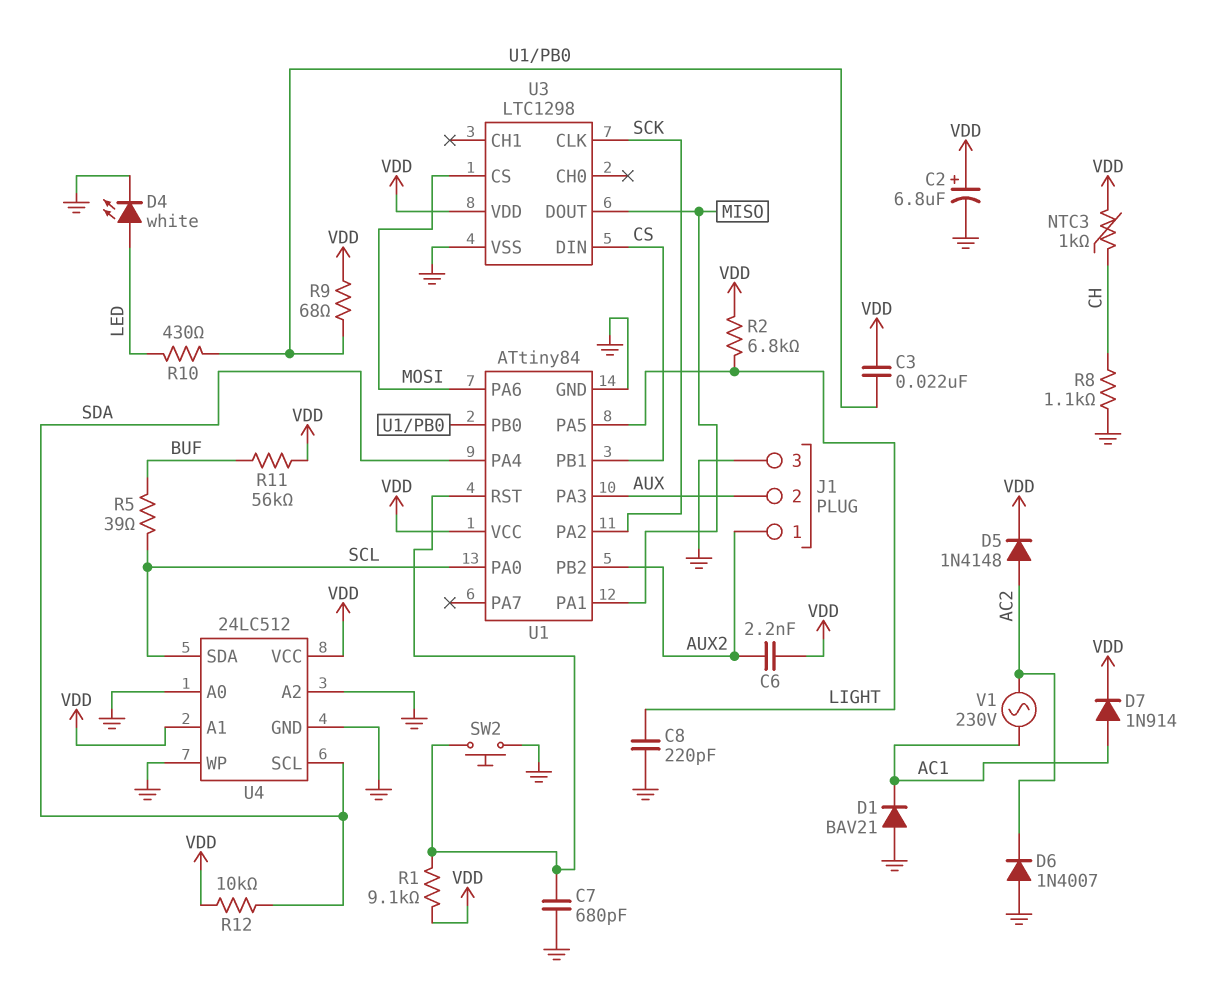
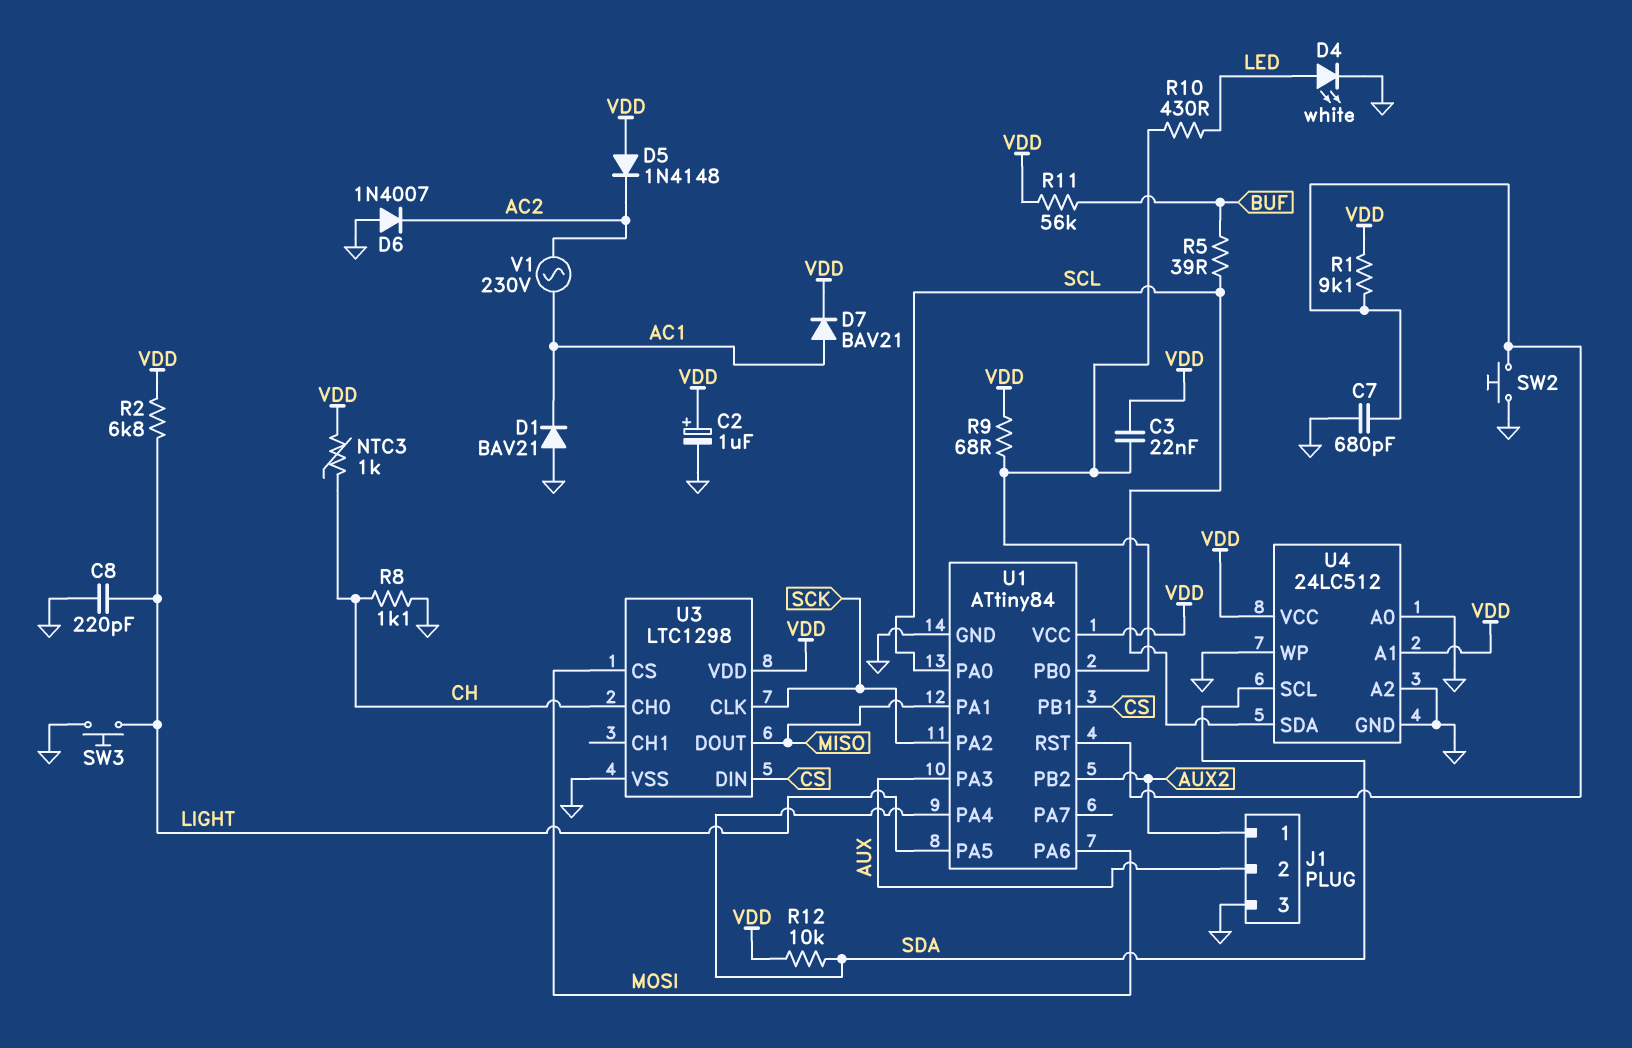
C2: 6.8uF (plus VDD, minus GND) -> 1uF (plus VDD, minus GND)
C6: 2.2nF (AUX2, VDD) -> none
D5: diode 1N4148 (A AC2, K VDD) -> diode 1N4148 (A VDD, K AC2)
D7: diode 1N914 (A AC1, K VDD) -> diode BAV21 (A AC1, K VDD)
SW3: none -> button (GND, LIGHT)
U3 pin CH0: none -> CH

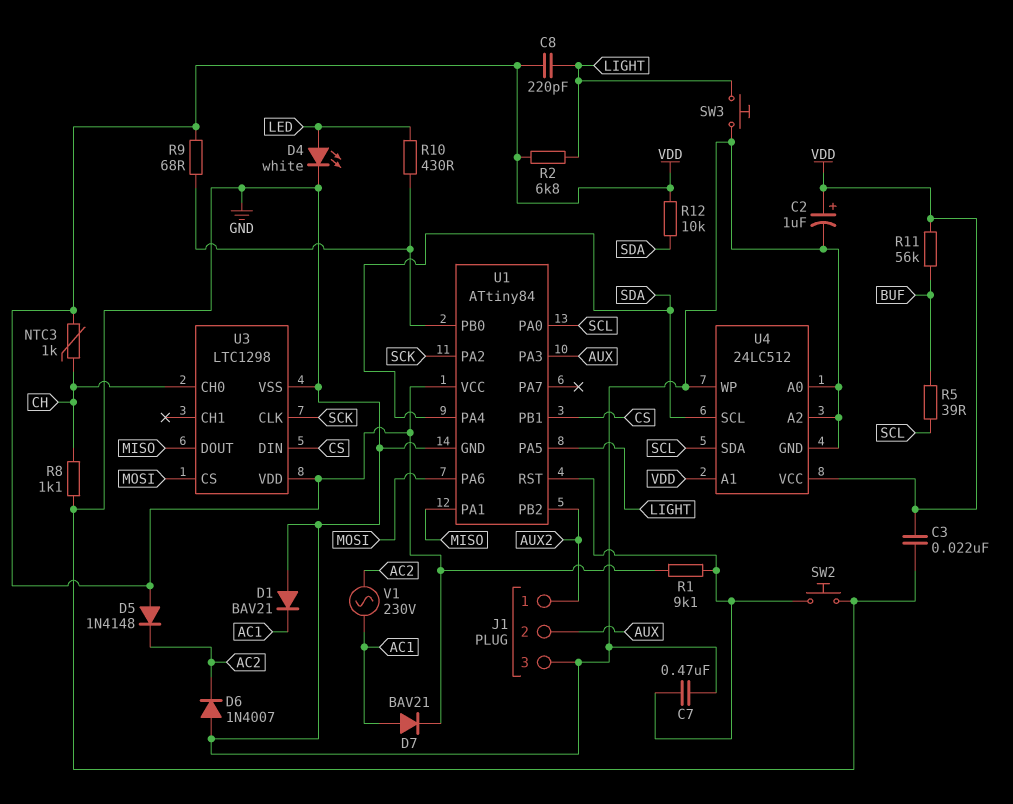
C3: 22nF (U1/PB0, VDD) -> 22nF (GND, VDD)
C7: 680pF (GND, U1/RST) -> 470nF (GND, U1/RST)
C8: 220pF (GND, LIGHT) -> 220pF (LIGHT, VDD)

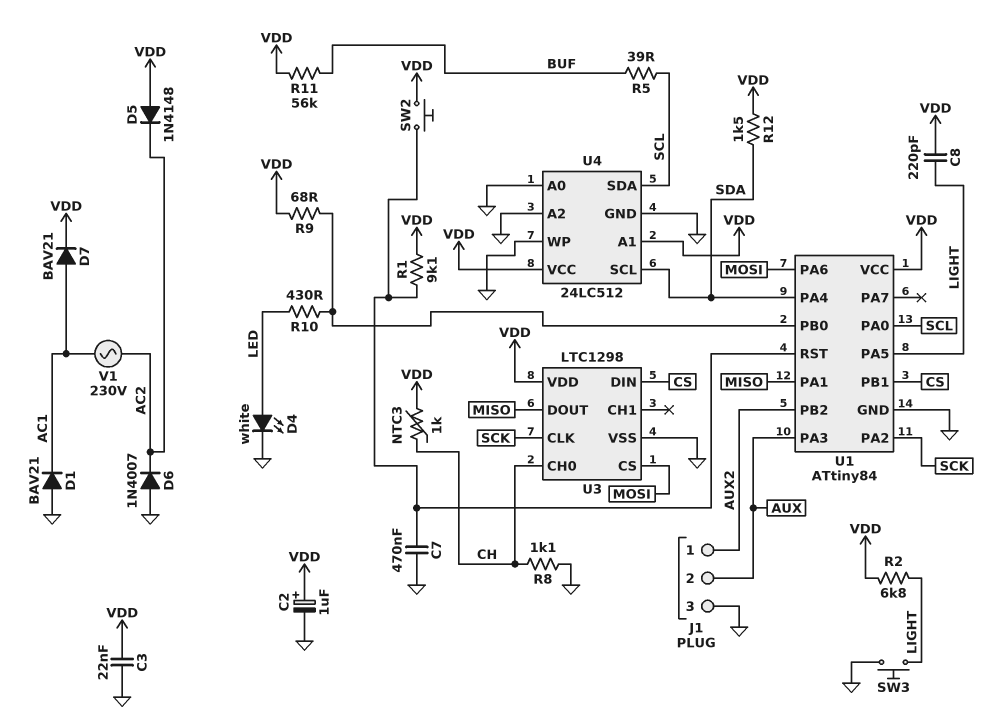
R12: 10k (SDA, VDD) -> 1.5k (SDA, VDD)
SW2: button (GND, U1/RST) -> button (U1/RST, VDD)

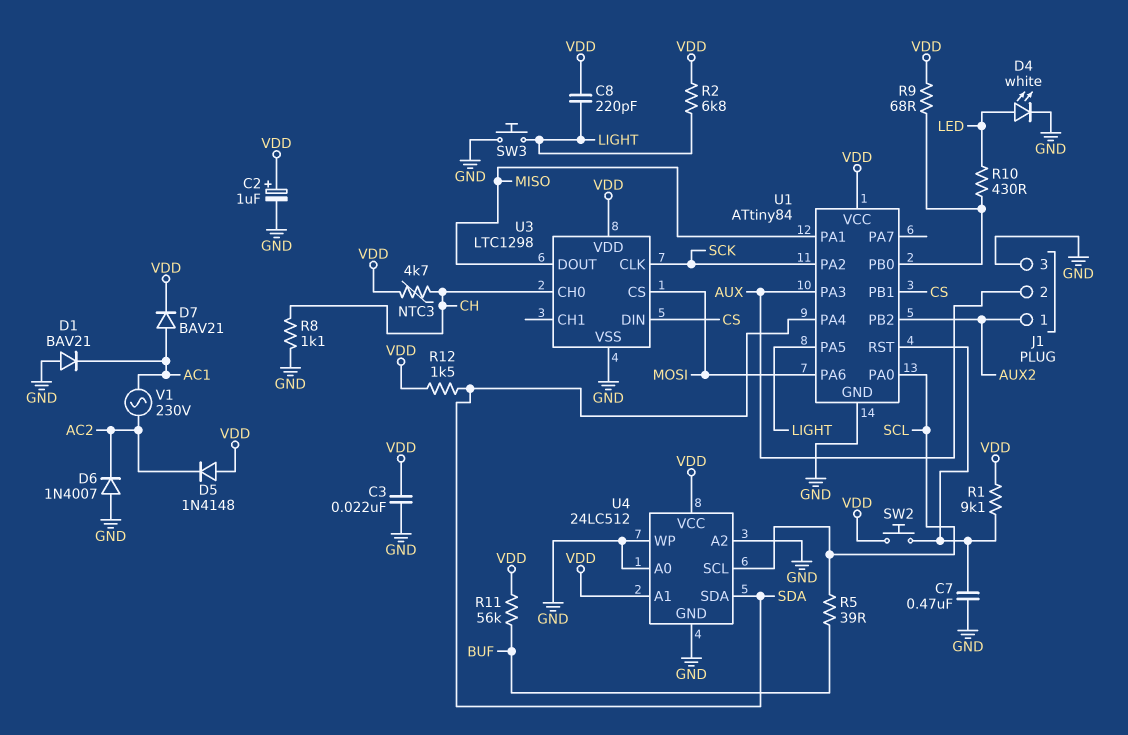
NTC3: 1k (CH, VDD) -> 4.7k (CH, VDD)
U4 pin SCL: SDA -> SCL
U4 pin SDA: SCL -> SDA

